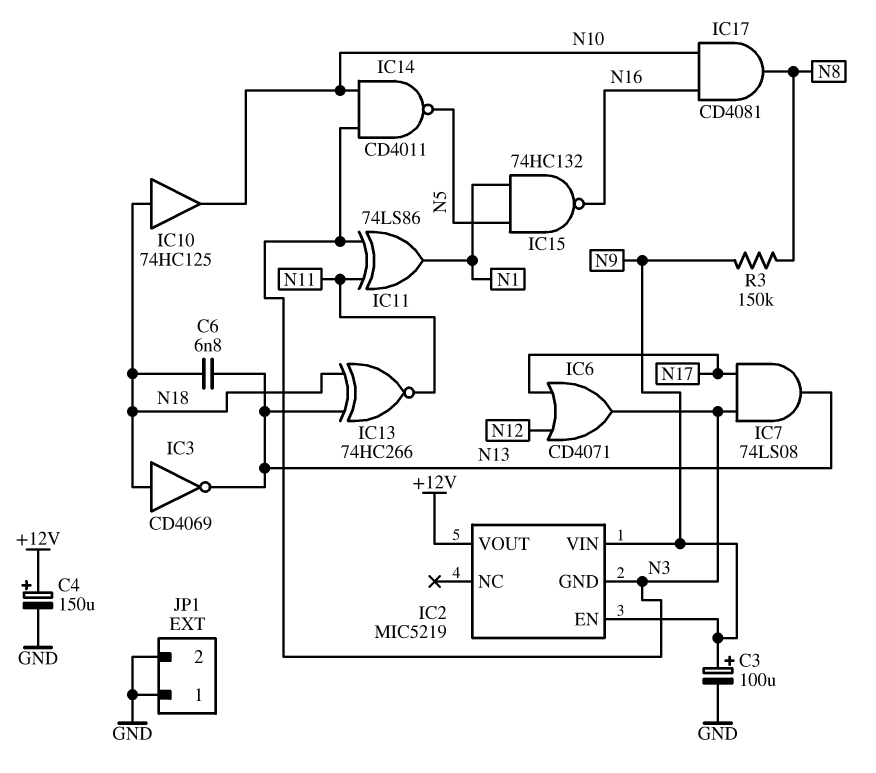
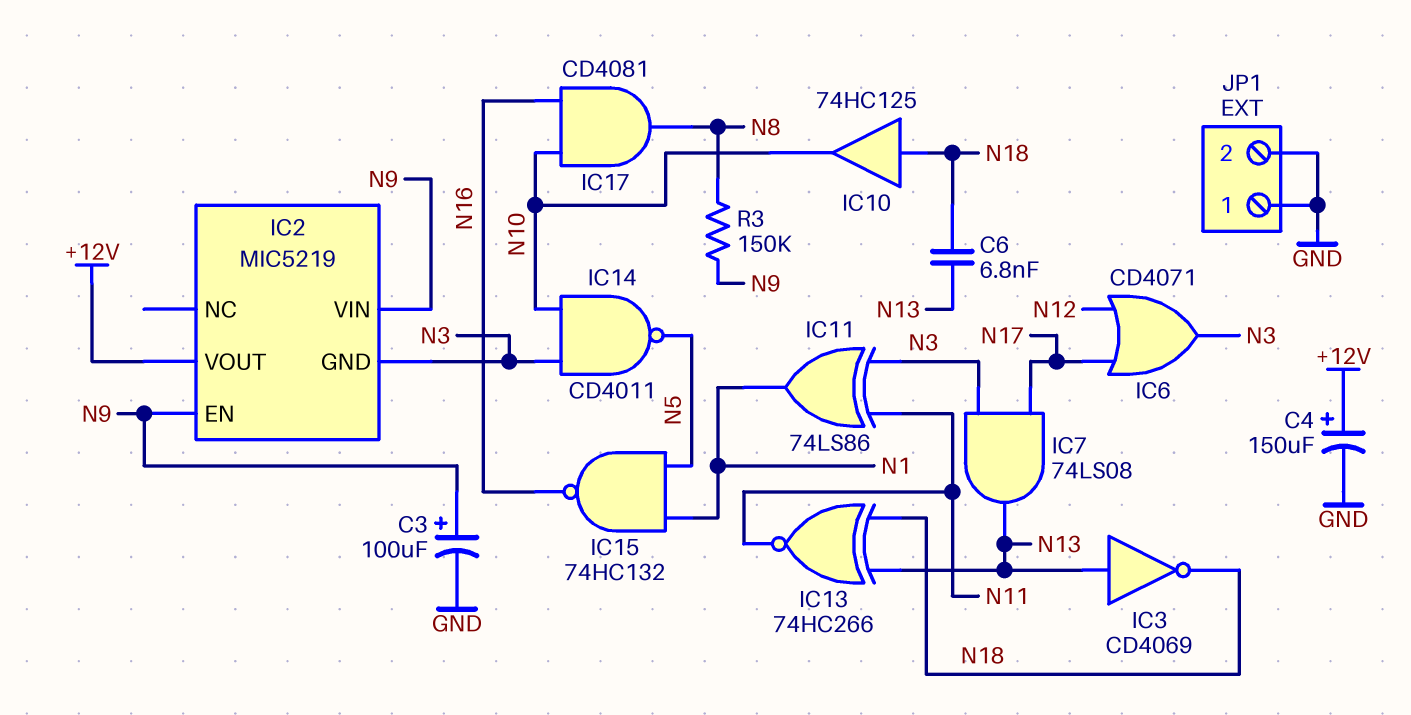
IC3: NOT CD4069 (in N18, out N13) -> NOT CD4069 (in N13, out N18)

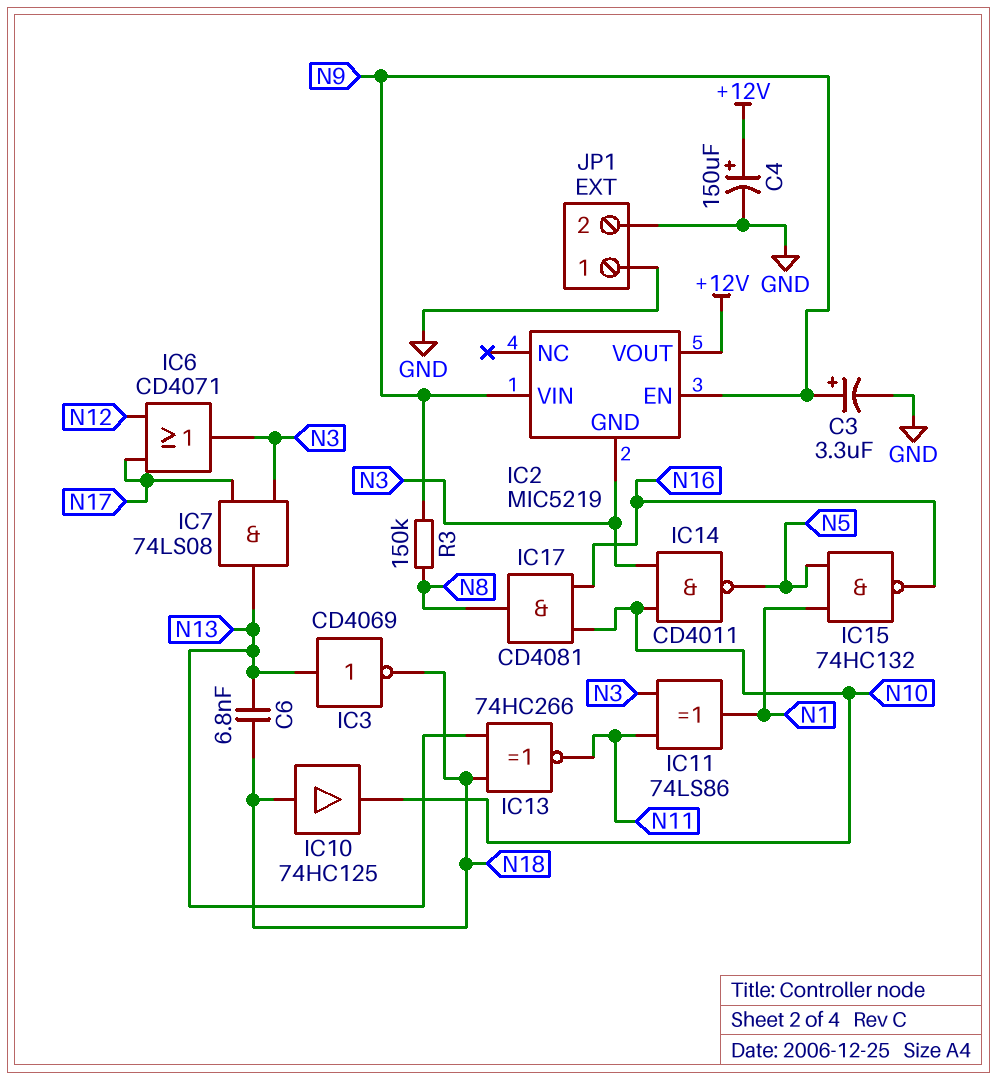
C3: 100uF (plus N9, minus GND) -> 3.3uF (plus N9, minus GND)

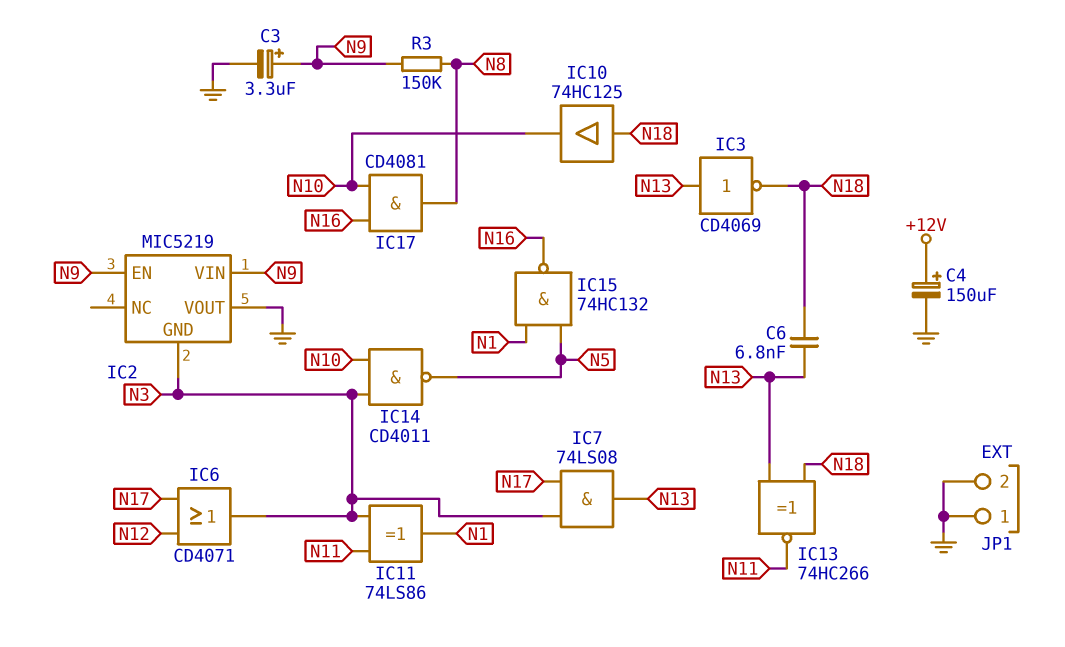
IC2 pin VOUT: +12V -> GND

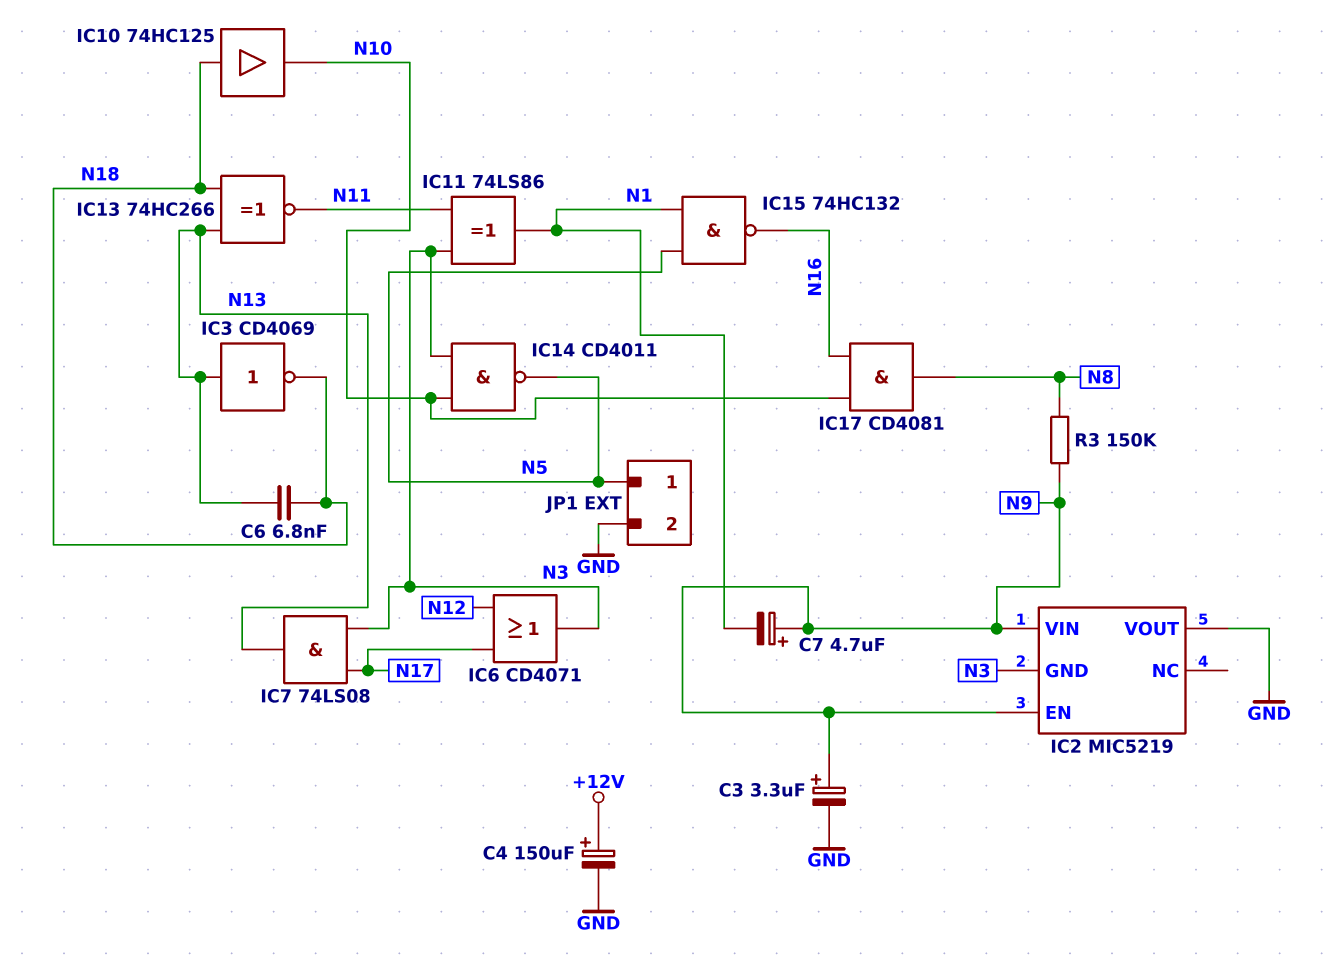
C7: none -> 4.7uF (plus N9, minus N1)
JP1 pin 1: GND -> N5

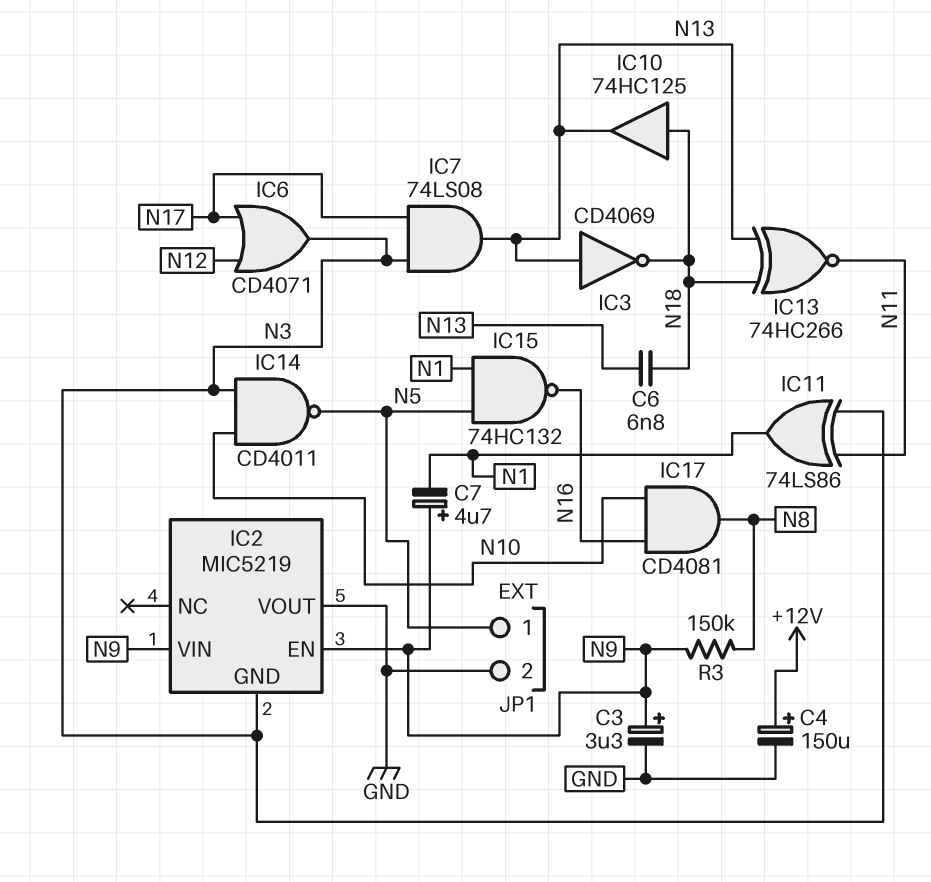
IC10: buffer 74HC125 (in N18, out N10) -> buffer 74HC125 (in N18, out N13)

